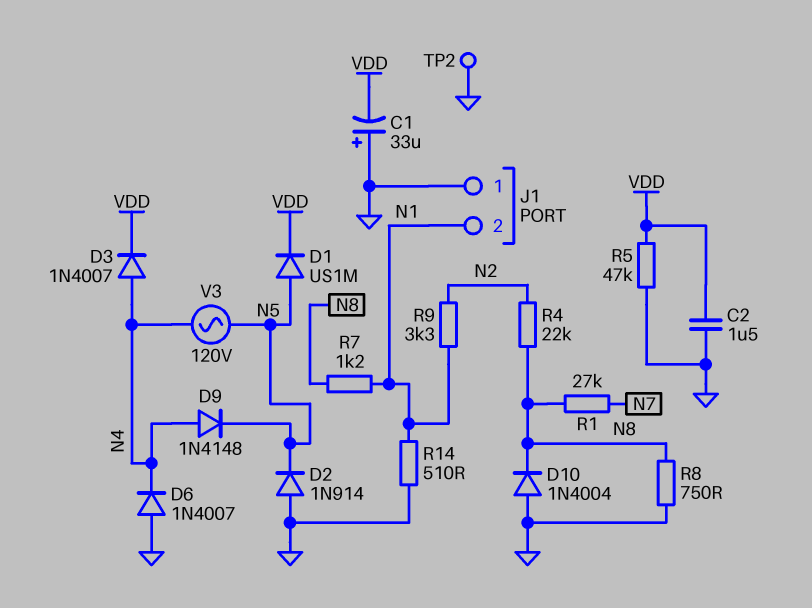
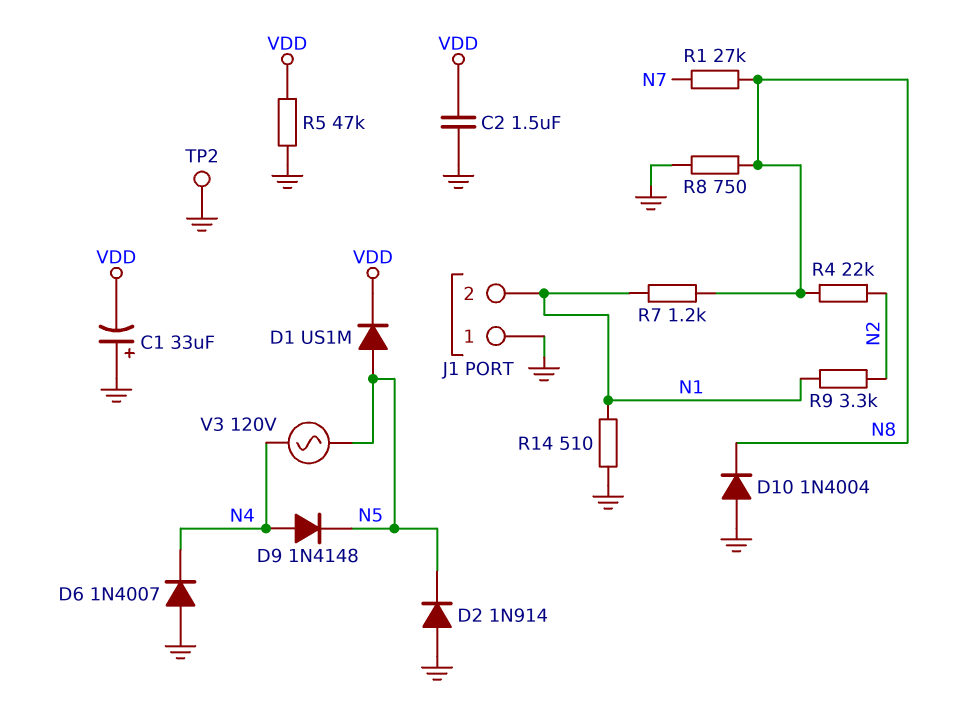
D3: diode 1N4007 (A N4, K VDD) -> none

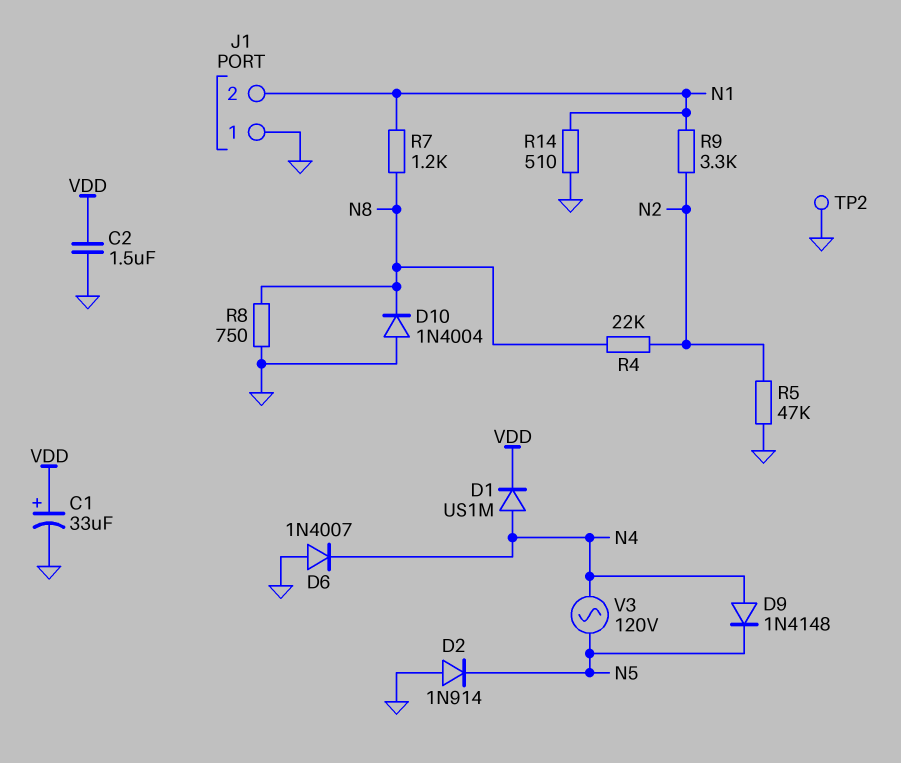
C1: 33uF (plus GND, minus VDD) -> 33uF (plus VDD, minus GND)
D1: diode US1M (A N5, K VDD) -> diode US1M (A N4, K VDD)
R1: 27k (N7, N8) -> none
R5: 47k (GND, VDD) -> 47k (GND, N2)

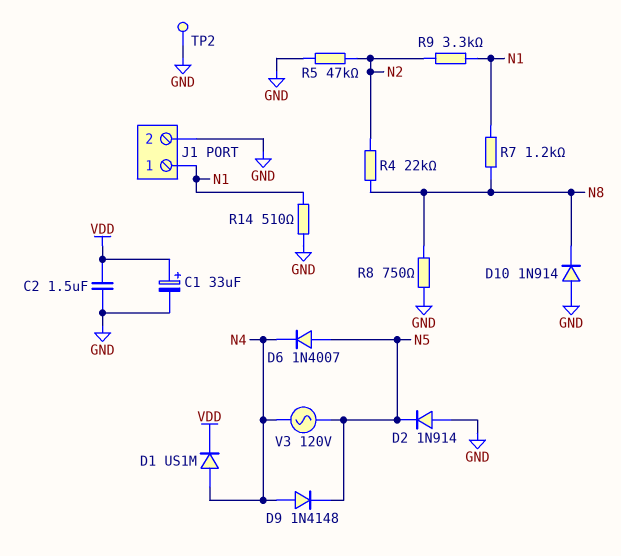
D6: diode 1N4007 (A GND, K N4) -> diode 1N4007 (A N5, K N4)
D10: diode 1N4004 (A GND, K N8) -> diode 1N914 (A GND, K N8)
J1 pin 1: GND -> N1
J1 pin 2: N1 -> GND

